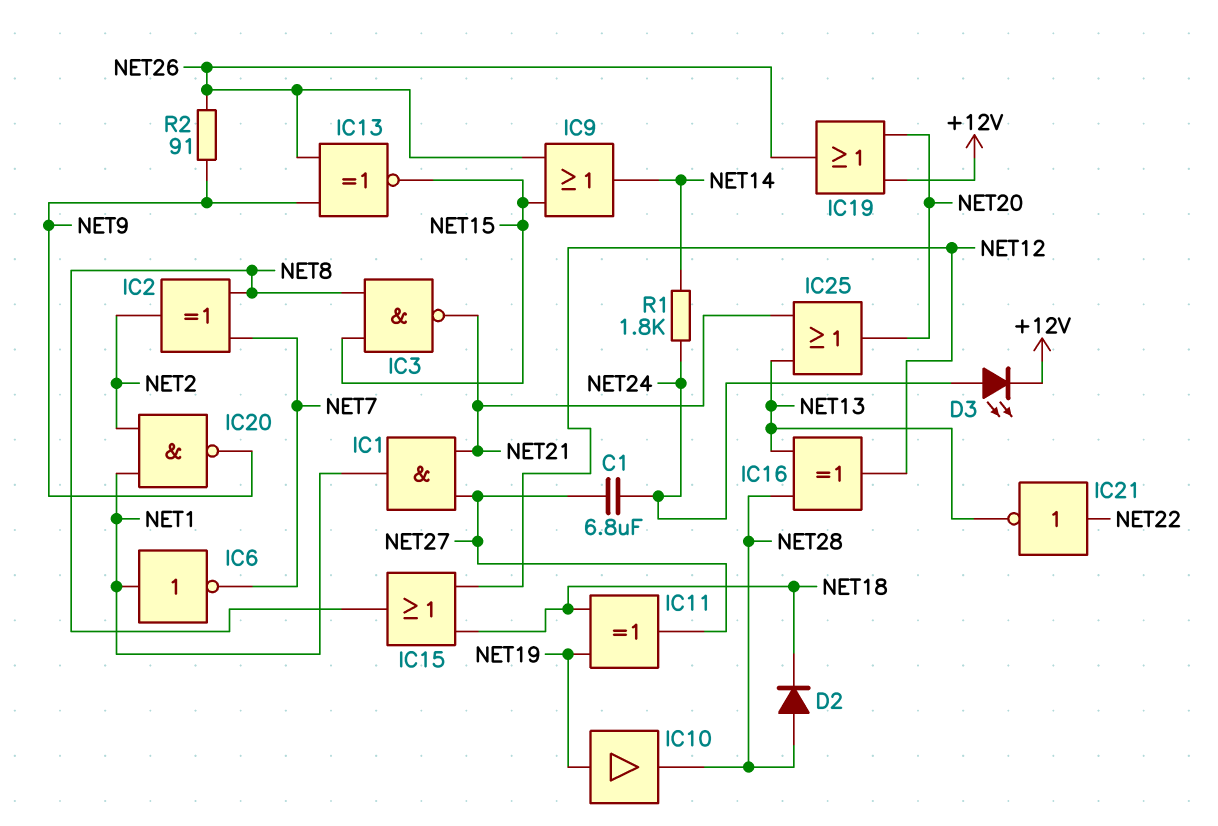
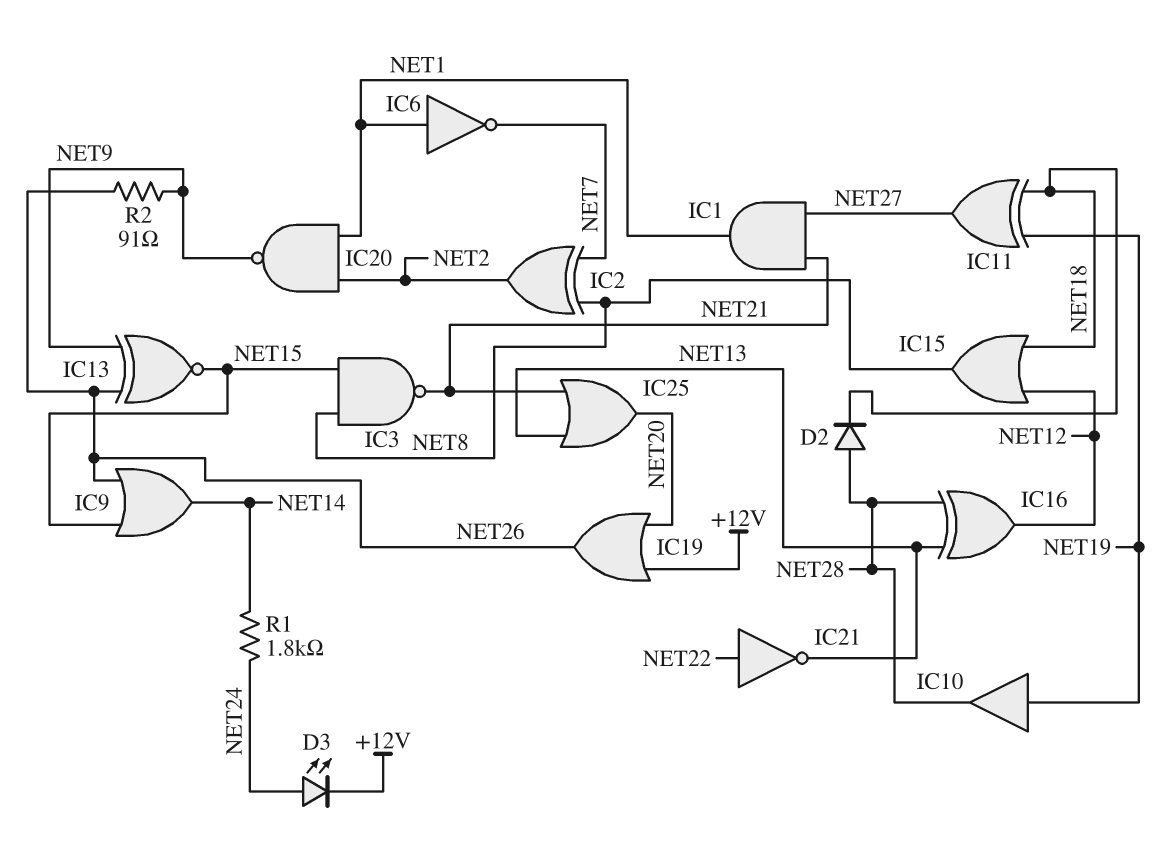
C1: 6.8uF (NET24, NET27) -> none

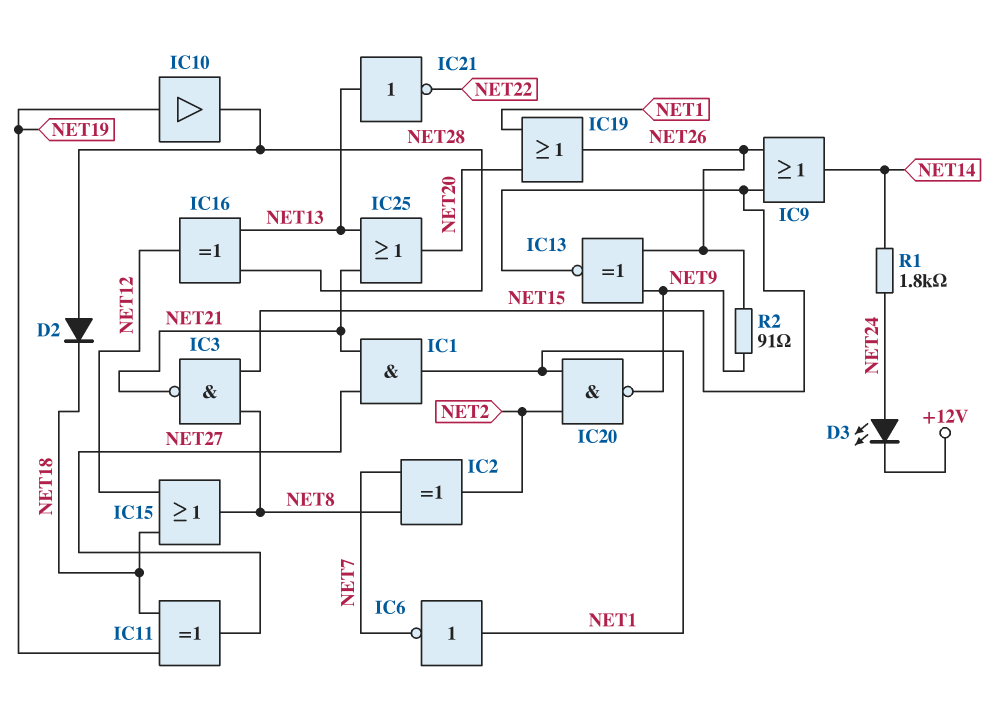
IC19: OR (in +12V, in NET20, out NET26) -> OR (in NET1, in NET20, out NET26)
IC21: NOT (in NET22, out NET13) -> NOT (in NET13, out NET22)

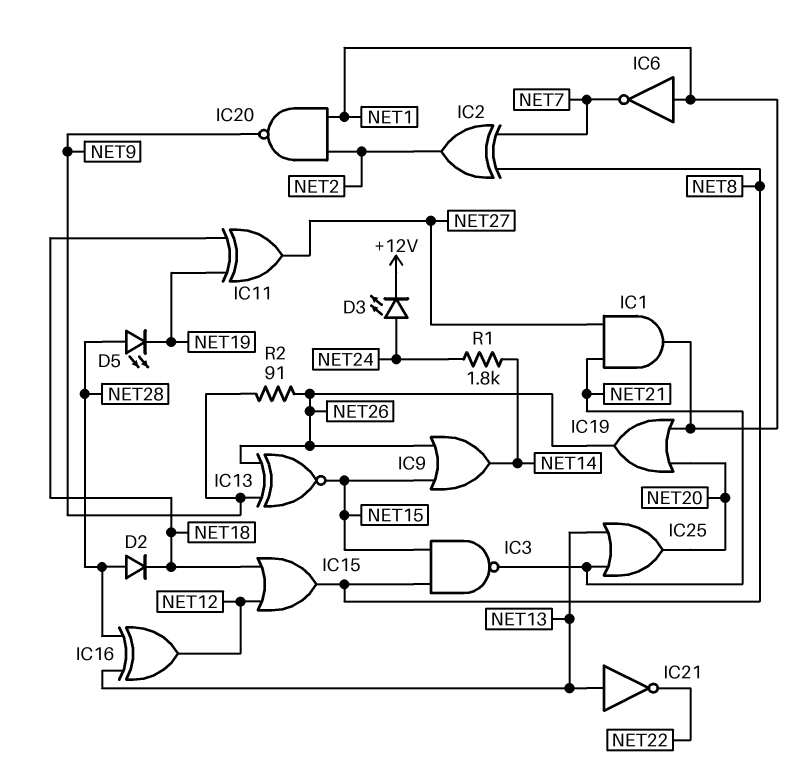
D5: none -> LED (A NET28, K NET19)
IC10: buffer (in NET19, out NET28) -> none

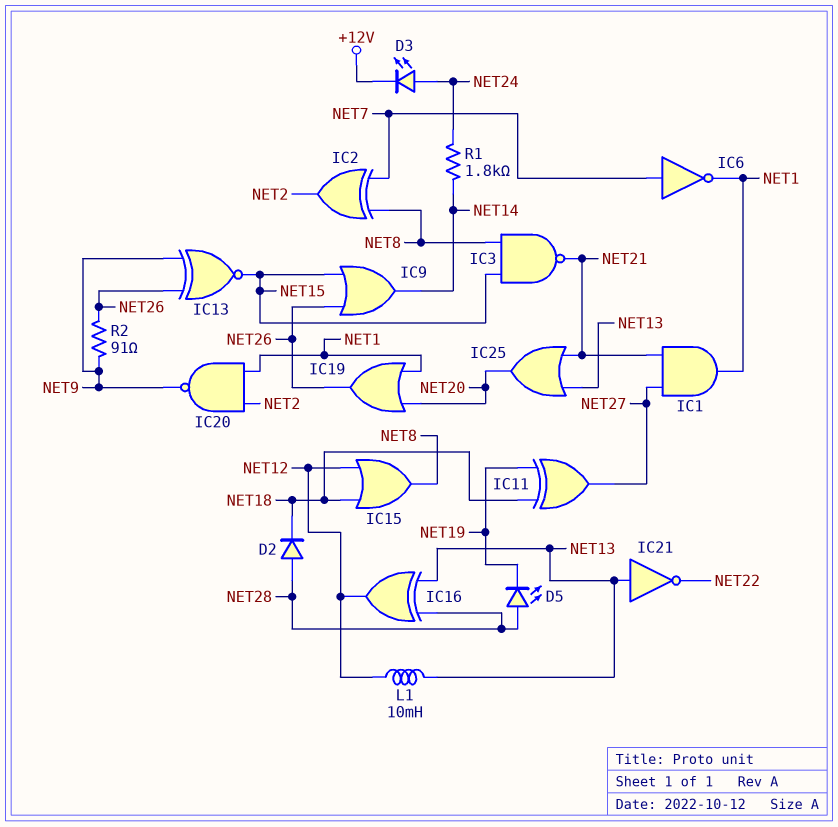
IC6: NOT (in NET1, out NET7) -> NOT (in NET7, out NET1)
L1: none -> 10mH (NET12, NET13)

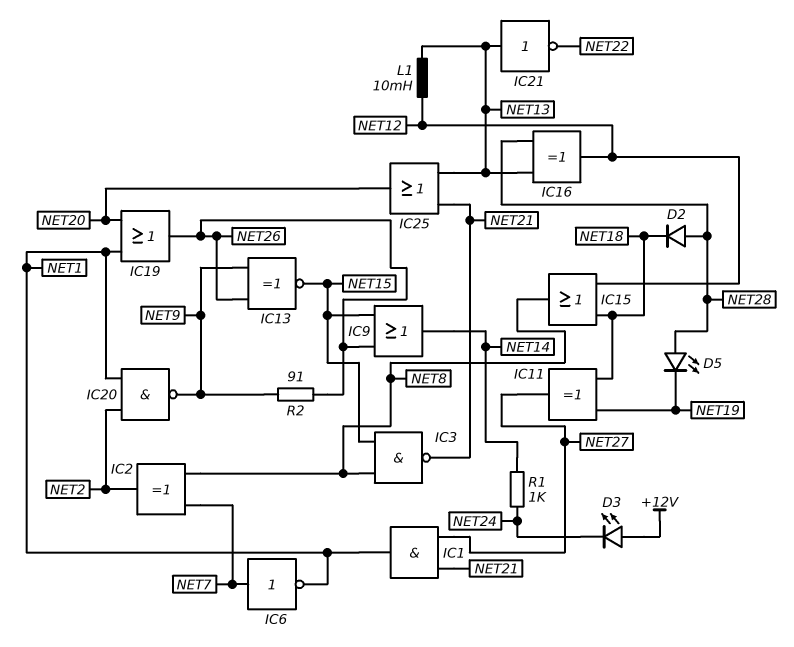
D3: LED (A NET24, K +12V) -> LED (A +12V, K NET24)
R1: 1.8k (NET14, NET24) -> 1k (NET14, NET24)

